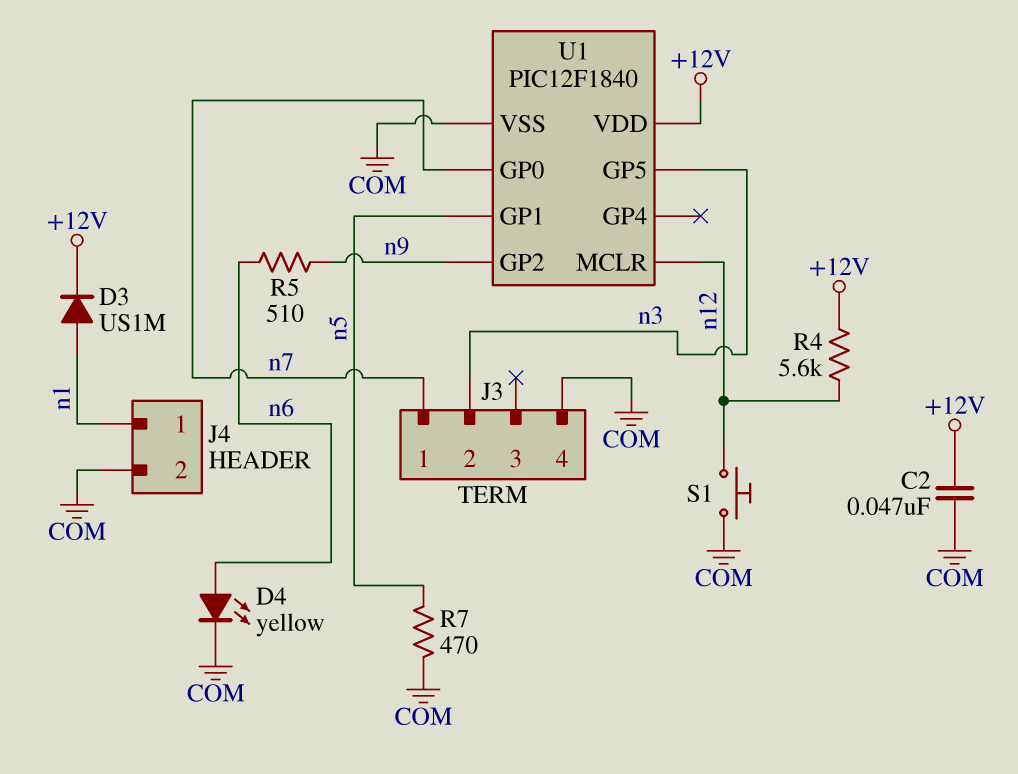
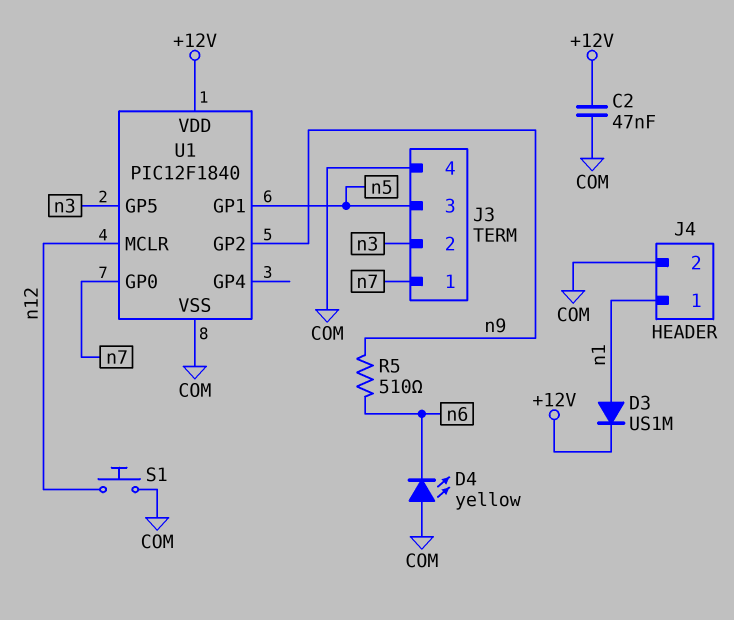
D4: LED yellow (A n6, K COM) -> LED yellow (A COM, K n6)
J3 pin 3: none -> n5
R4: 5.6k (+12V, n12) -> none
R7: 470 (COM, n5) -> none

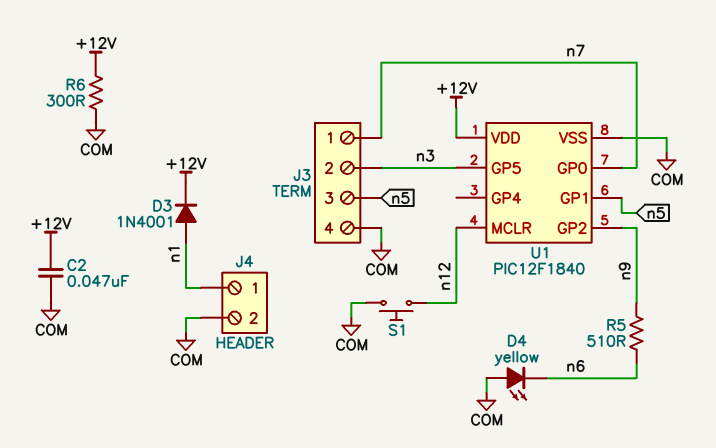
D3: diode US1M (A n1, K +12V) -> diode 1N4001 (A n1, K +12V)
R6: none -> 300 (+12V, COM)

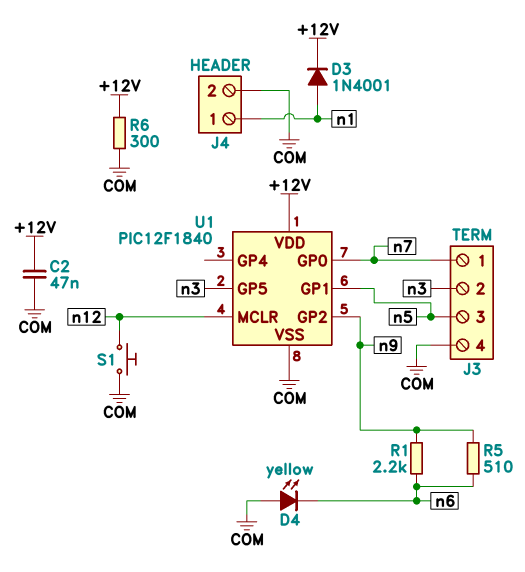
R1: none -> 2.2k (n6, n9)

